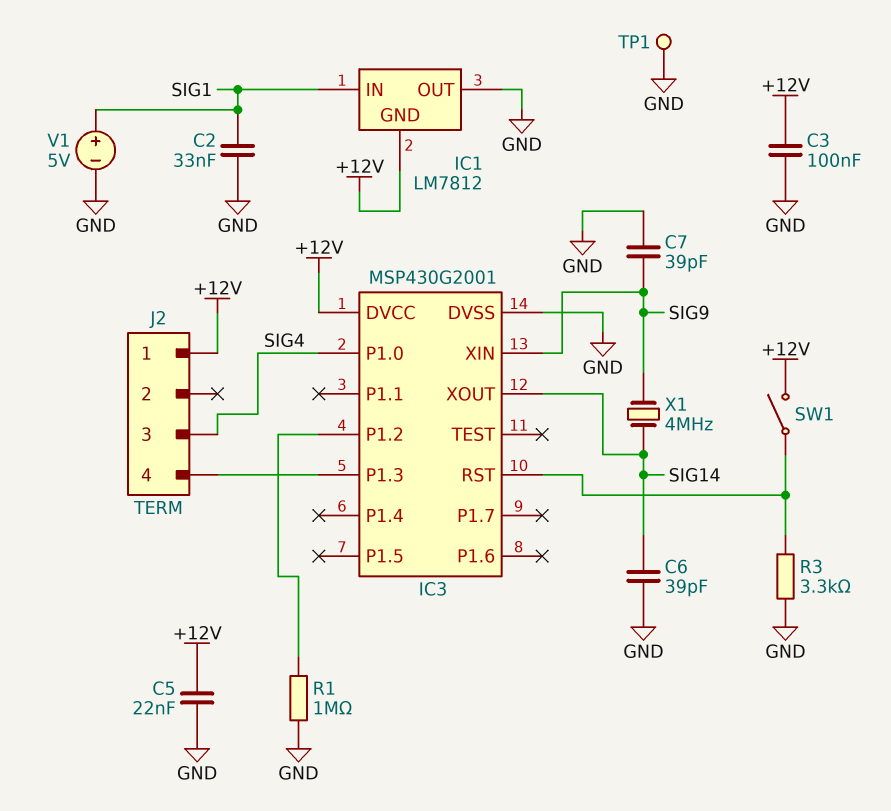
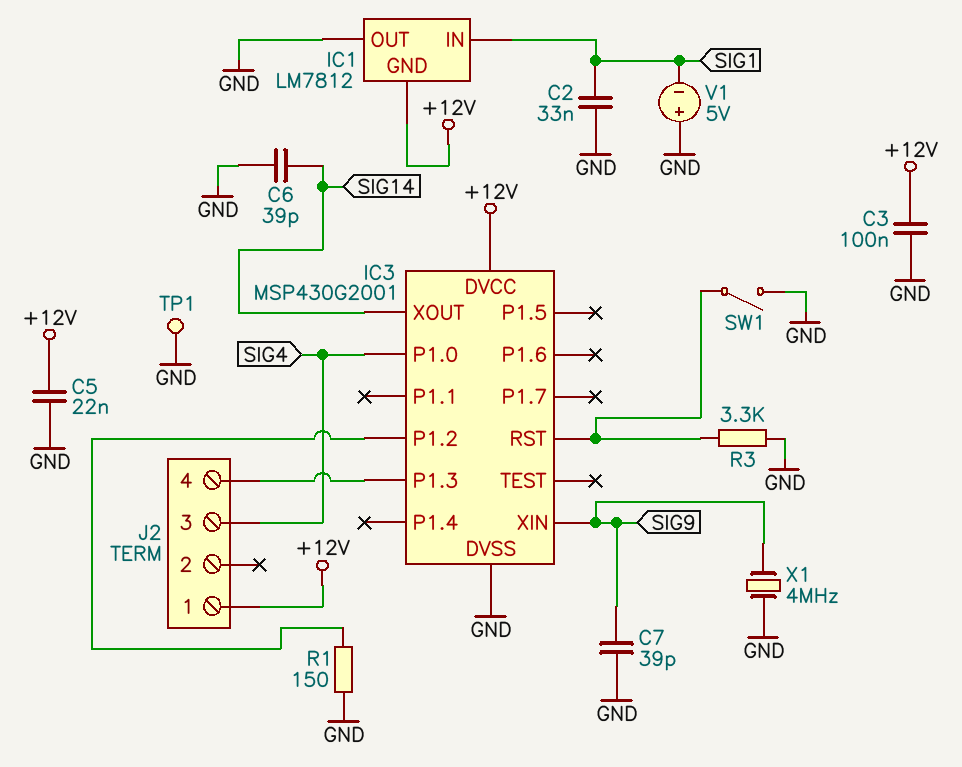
R1: 1M (GND, IC3/P1.2) -> 150 (GND, IC3/P1.2)
SW1: switch (+12V, IC3/RST) -> switch (GND, IC3/RST)
V1: 5V (plus SIG1, minus GND) -> 5V (plus GND, minus SIG1)
X1: 4MHz (SIG9, SIG14) -> 4MHz (GND, SIG9)

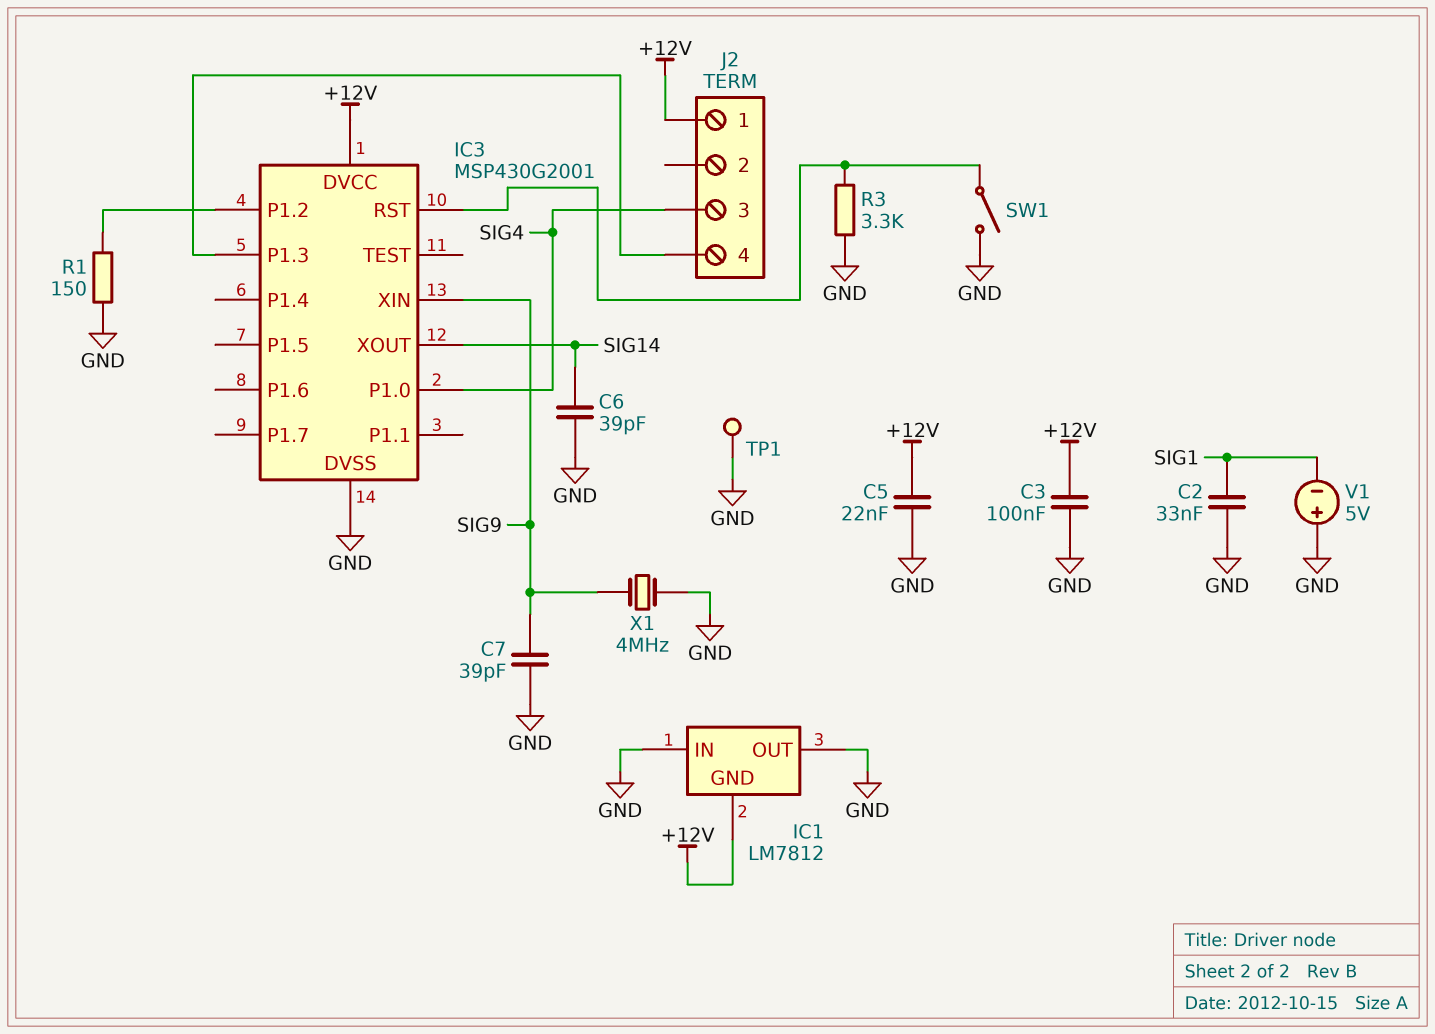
IC1 pin IN: SIG1 -> GND

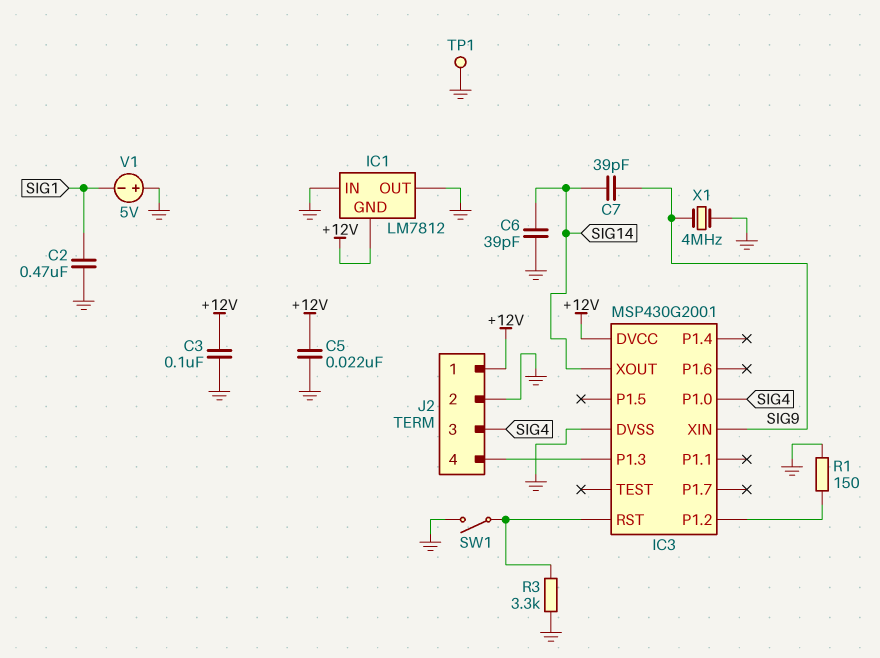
C2: 33nF (GND, SIG1) -> 470nF (GND, SIG1)
C7: 39pF (GND, SIG9) -> 39pF (SIG9, SIG14)
J2 pin 2: none -> GND

